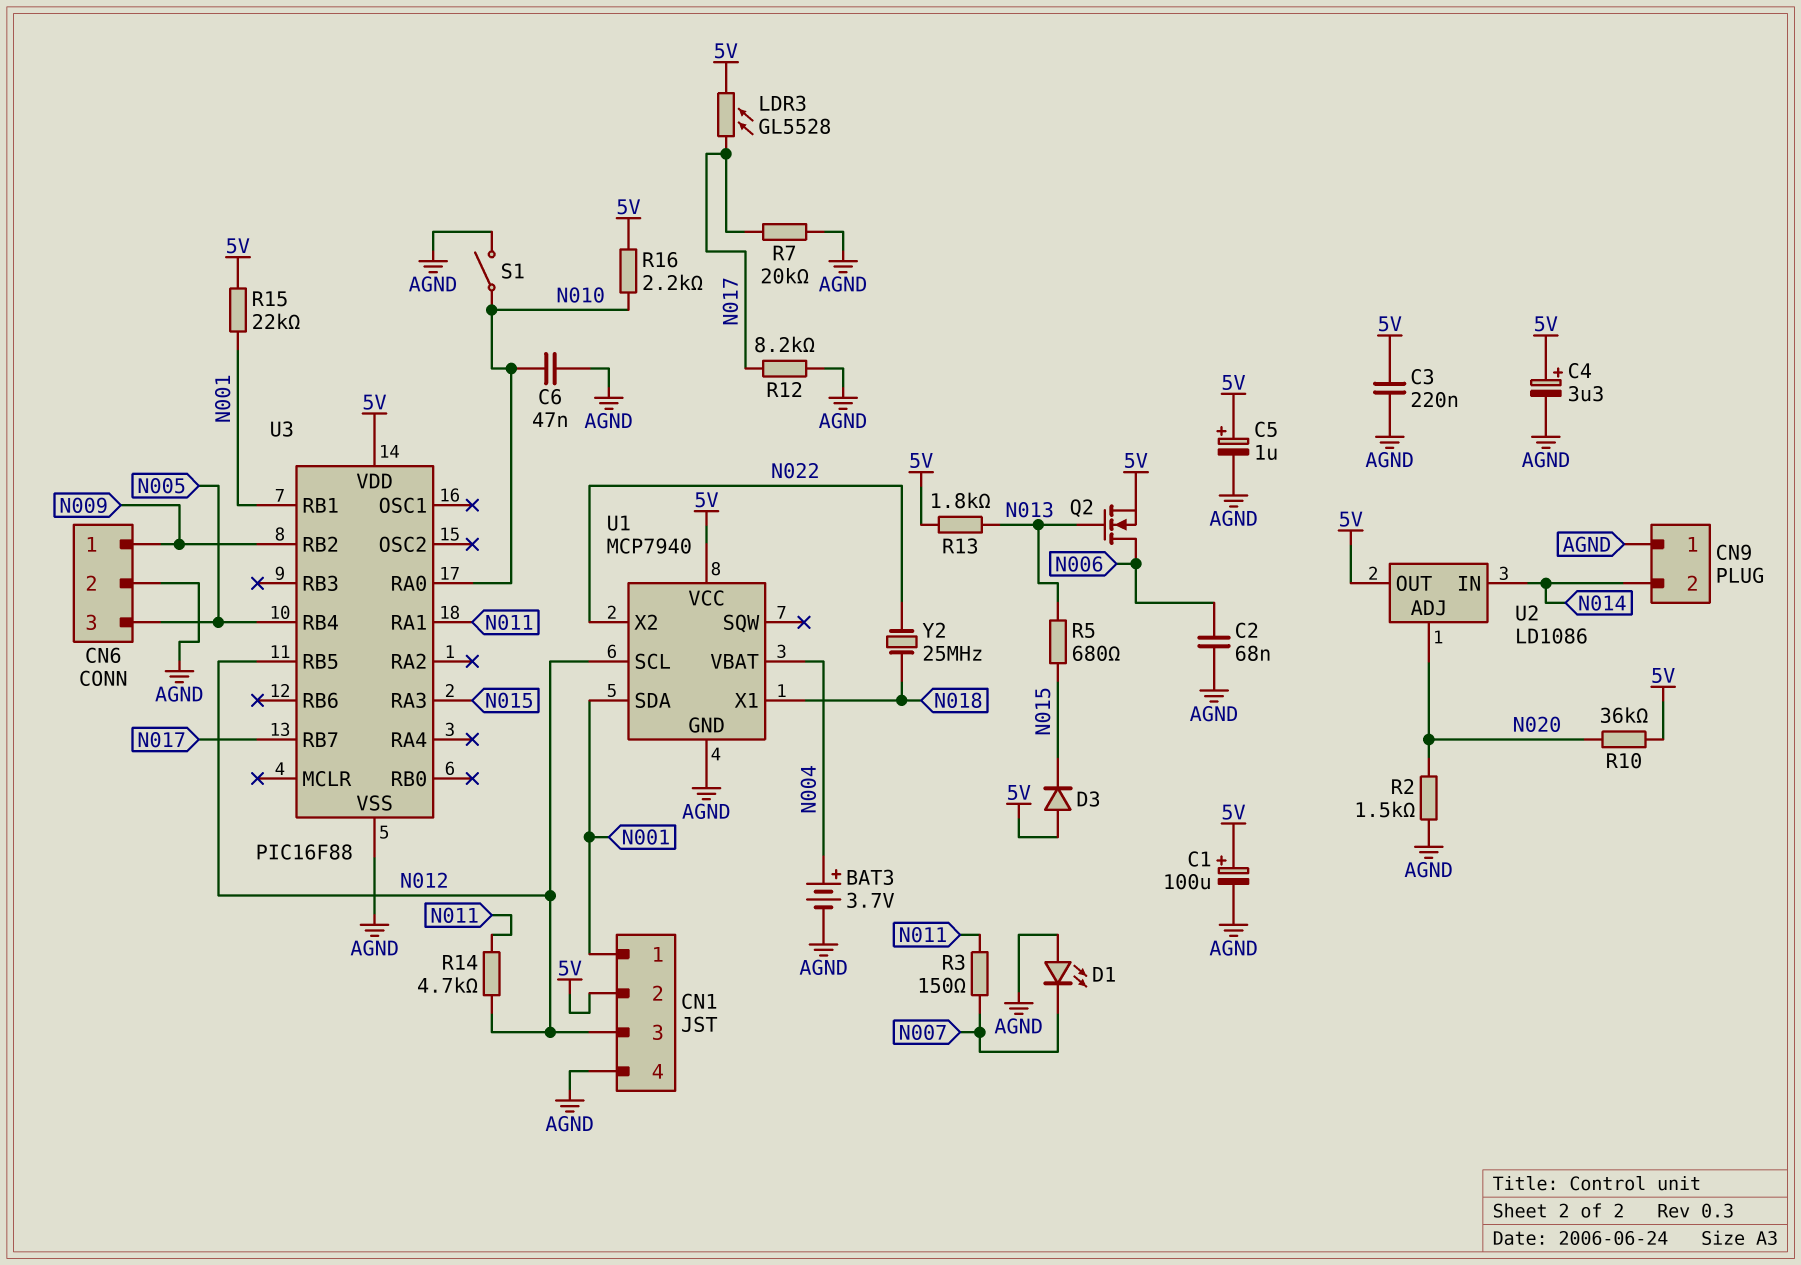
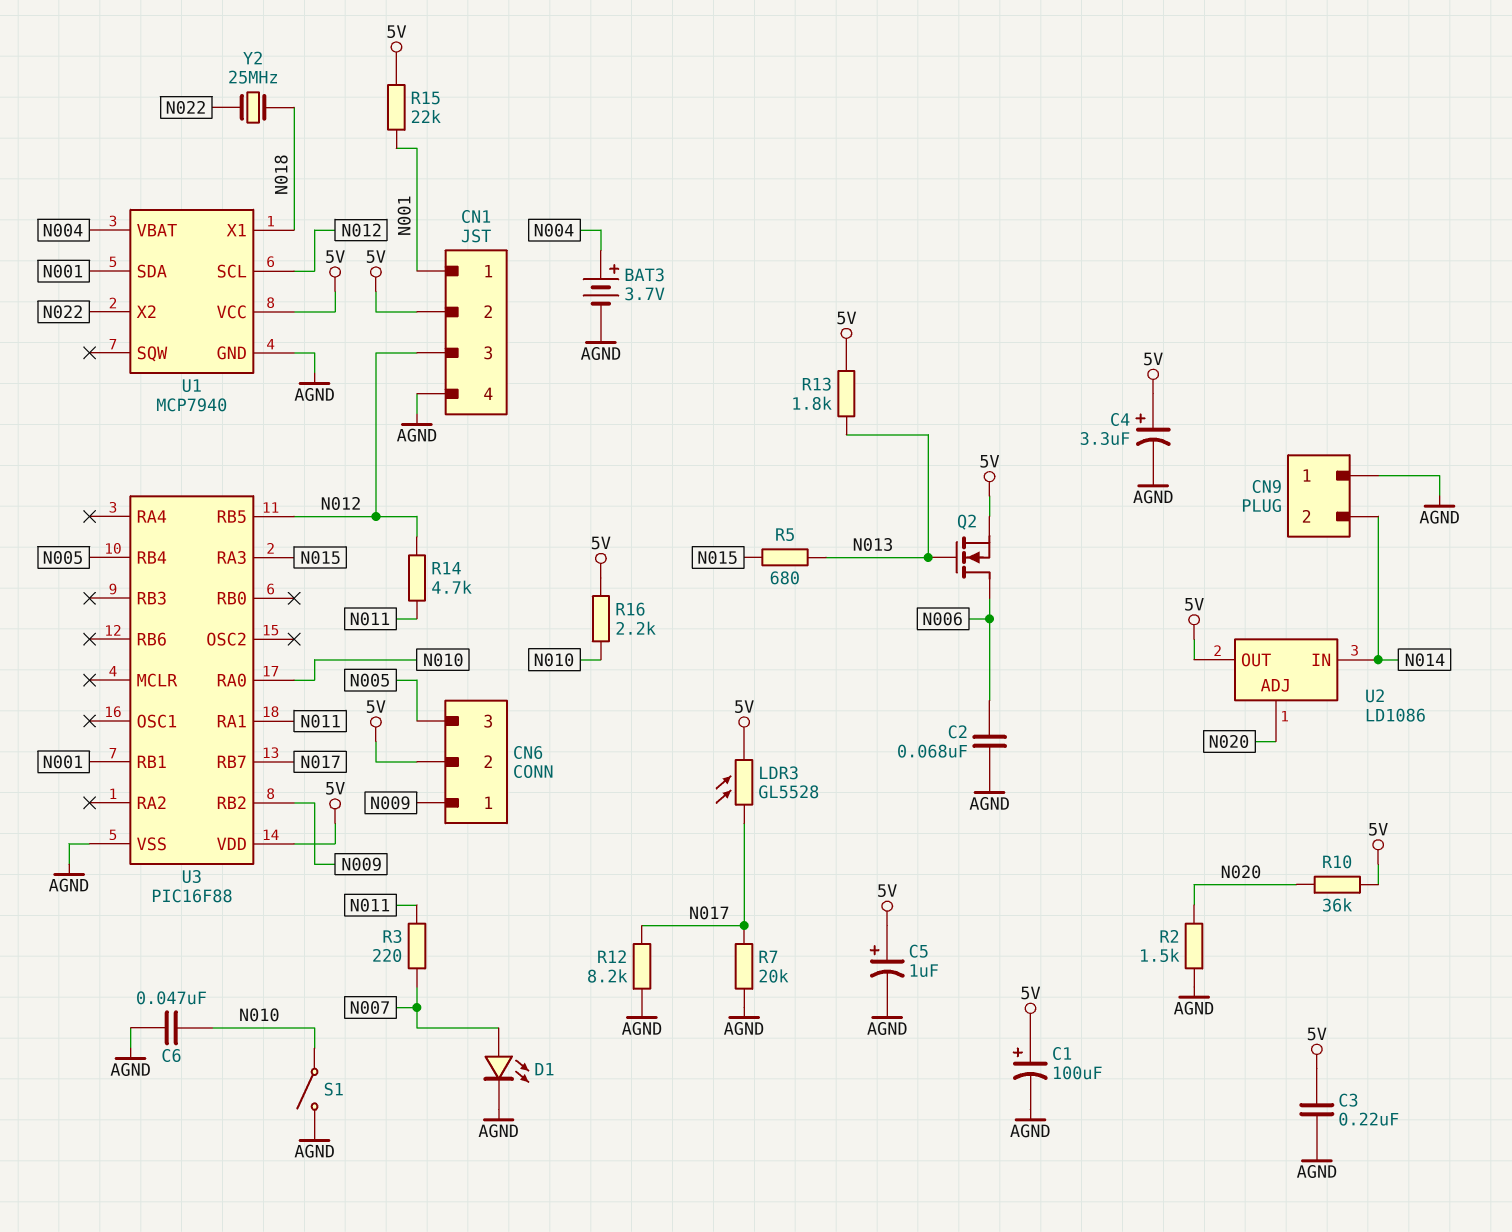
CN6 pin 2: AGND -> 5V
D1: LED (A AGND, K N007) -> LED (A N007, K AGND)
D3: diode (A 5V, K N015) -> none
R3: 150 (N007, N011) -> 220 (N007, N011)

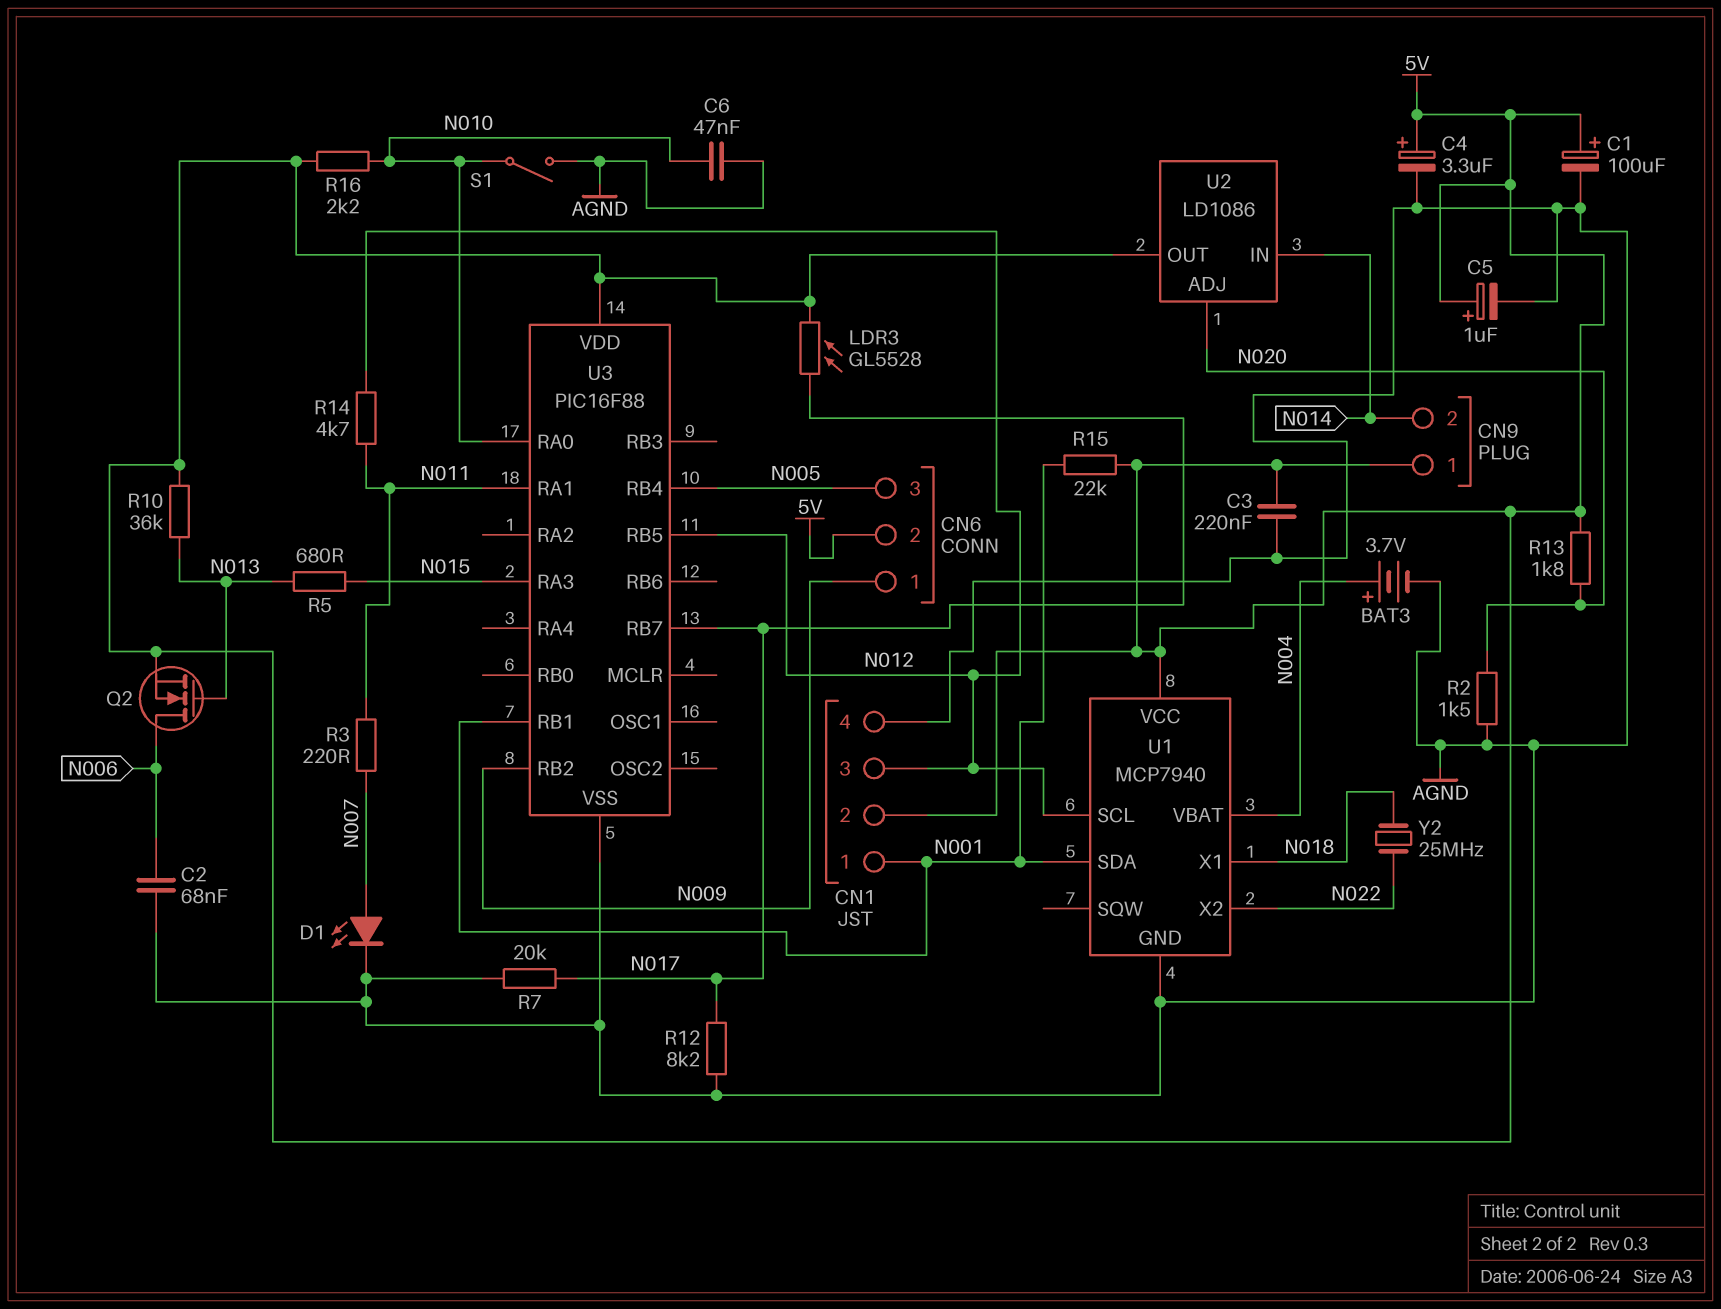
CN9 pin 1: AGND -> 5V
R10: 36k (5V, N020) -> 36k (5V, N013)
R13: 1.8k (5V, N013) -> 1.8k (5V, N020)

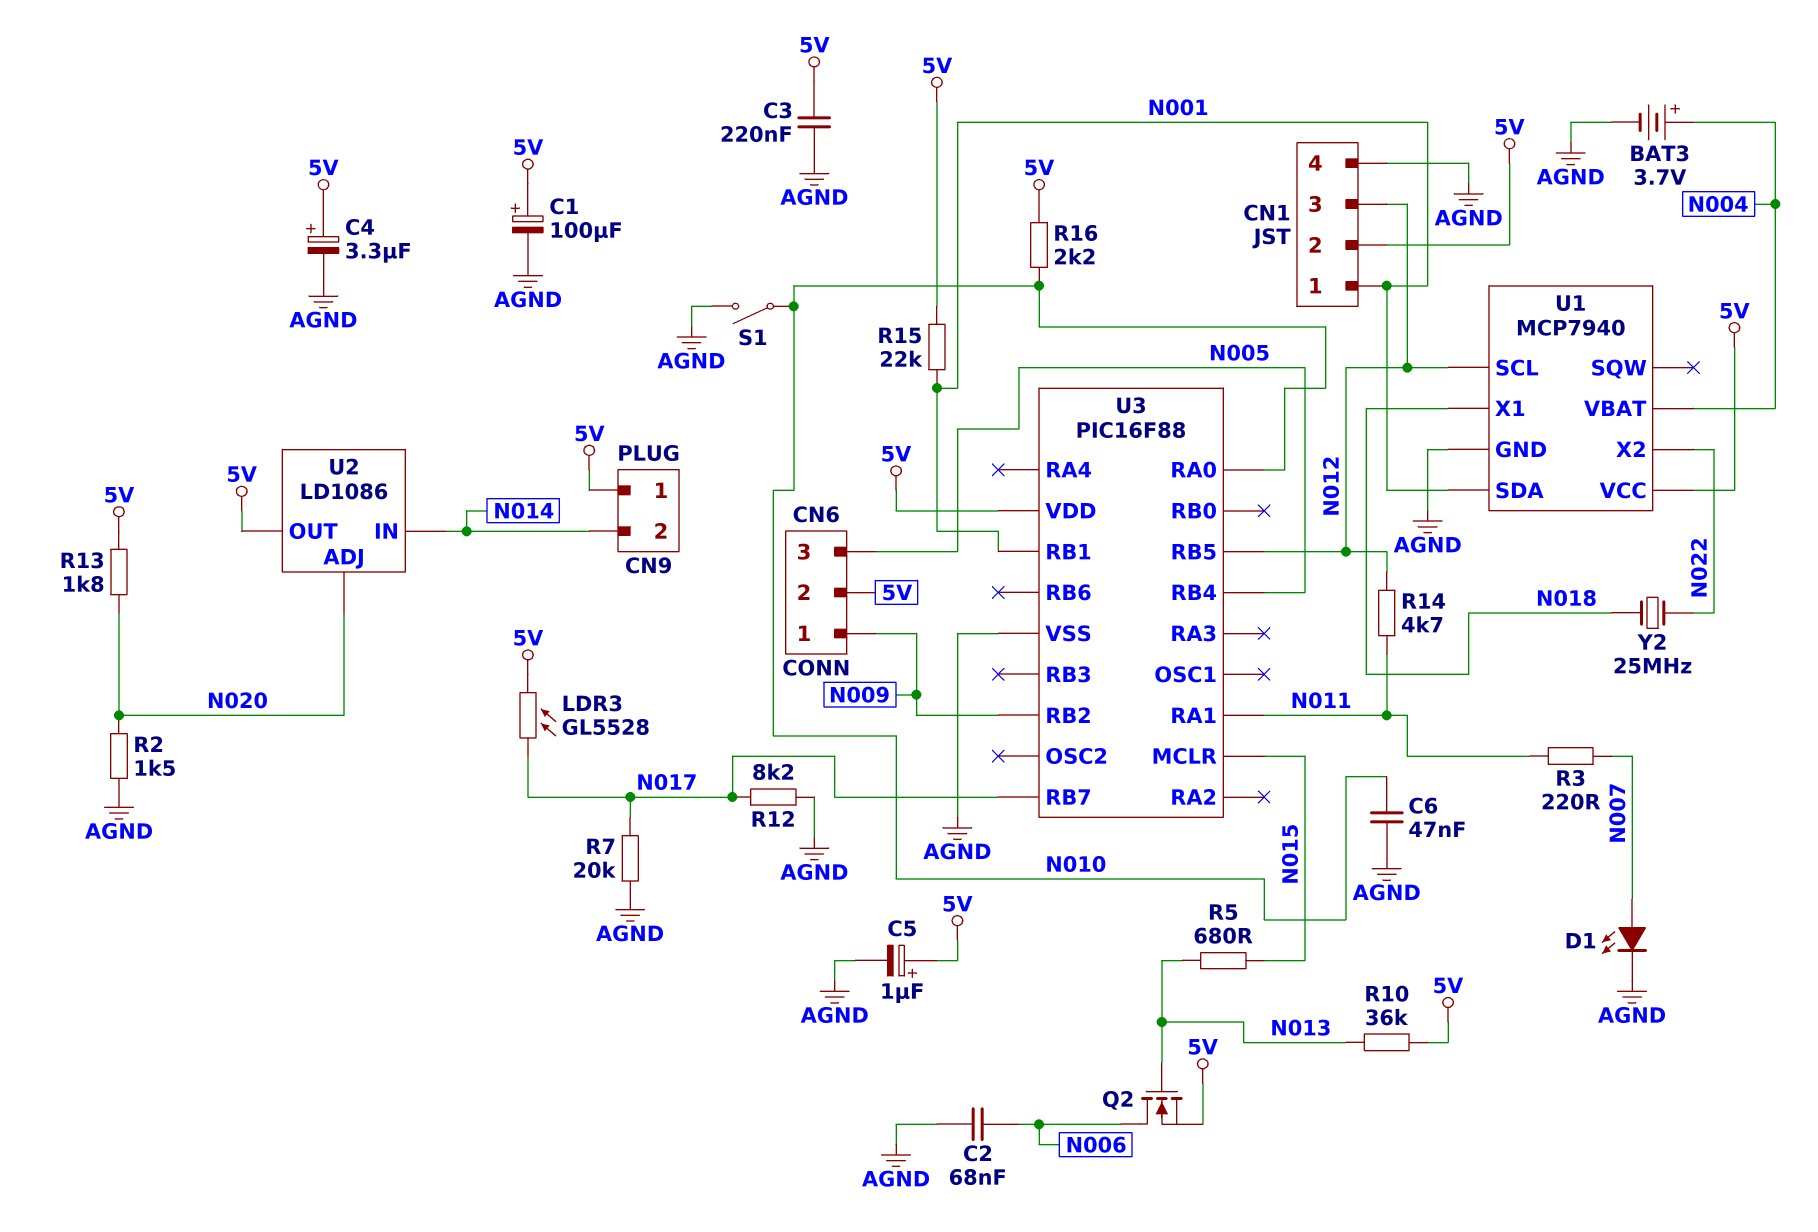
U3 pin MCLR: none -> N015
U3 pin RA3: N015 -> none

